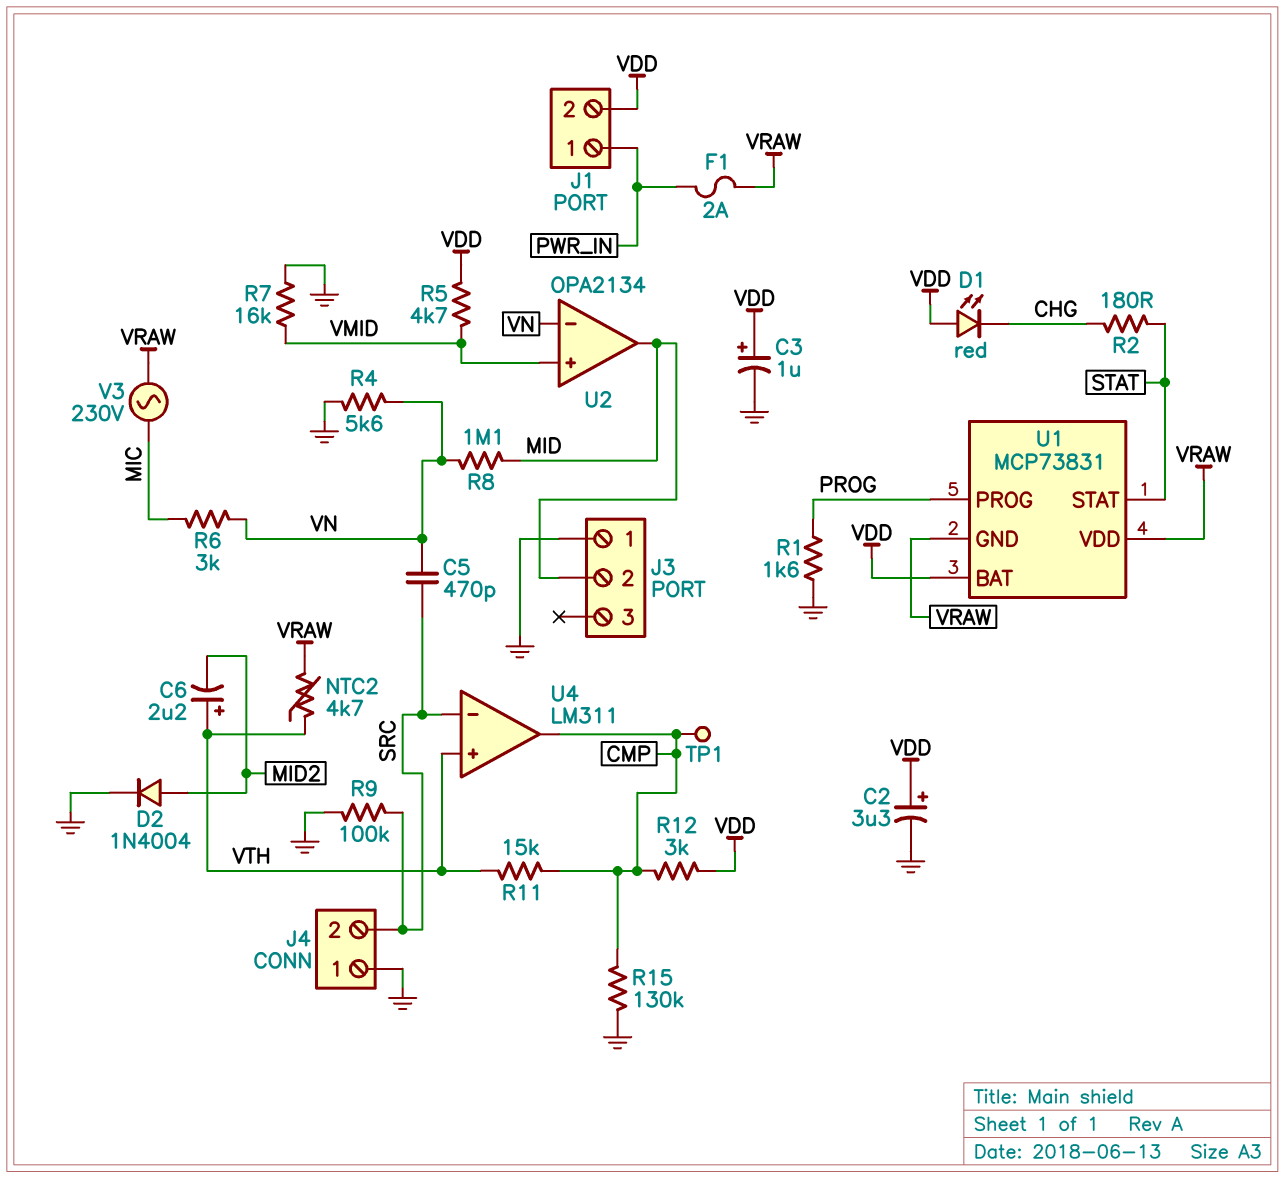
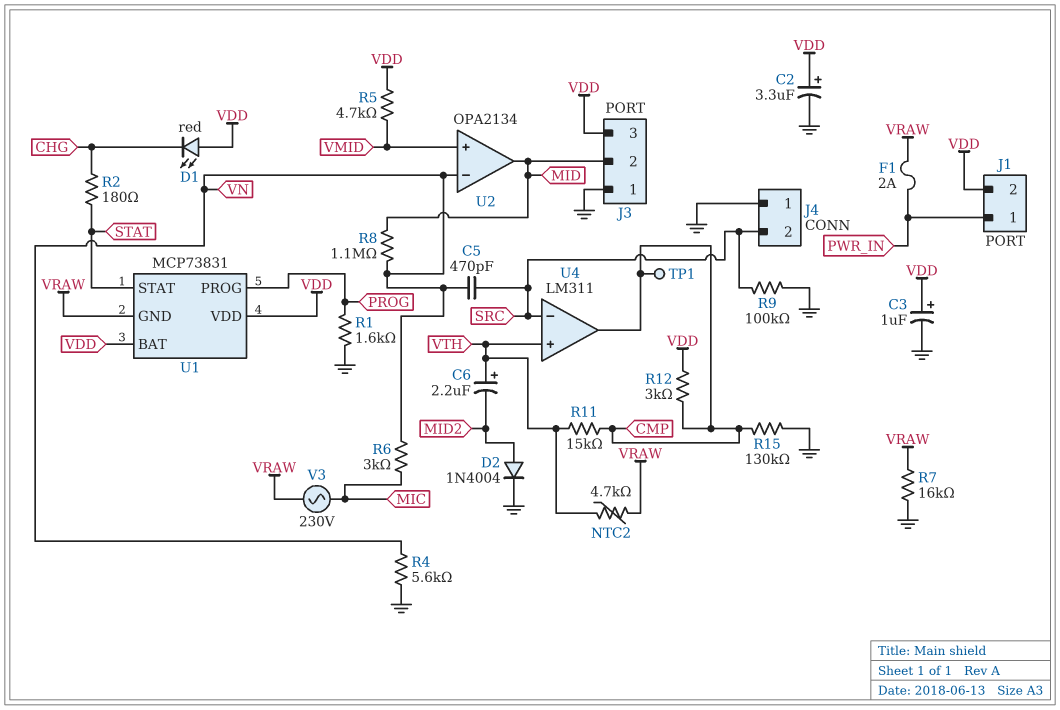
J3 pin 3: none -> VDD
R7: 16k (GND, VMID) -> 16k (GND, VRAW)
U1 pin VDD: VRAW -> VDD

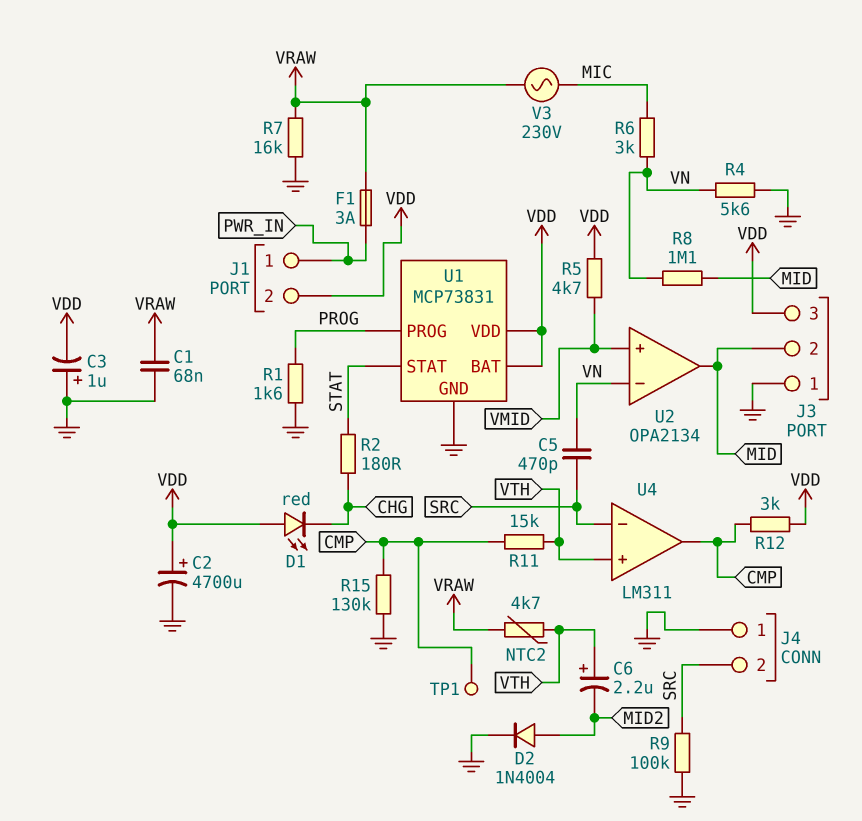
C1: none -> 68nF (GND, VRAW)
C2: 3.3uF (plus VDD, minus GND) -> 4700uF (plus VDD, minus GND)
C3: 1uF (plus VDD, minus GND) -> 1uF (plus GND, minus VDD)
F1: 2A (PWR_IN, VRAW) -> 3A (PWR_IN, VRAW)
U1 pin GND: VRAW -> GND

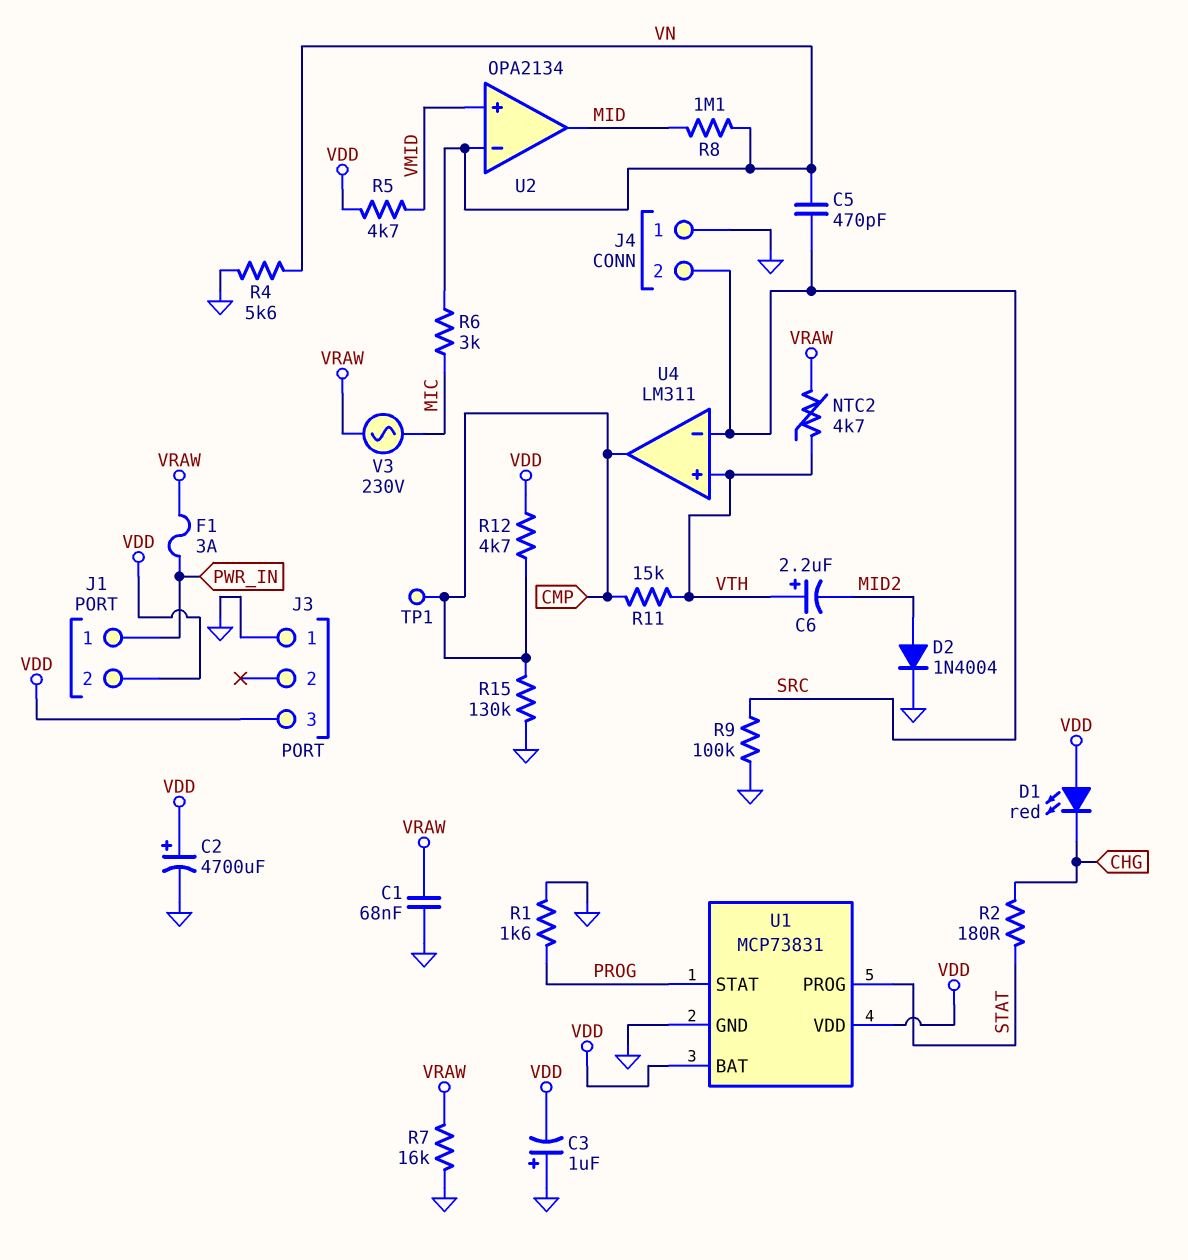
J3 pin 2: MID -> none
R12: 3k (CMP, VDD) -> 4.7k (CMP, VDD)
U1 pin PROG: PROG -> STAT
U1 pin STAT: STAT -> PROG

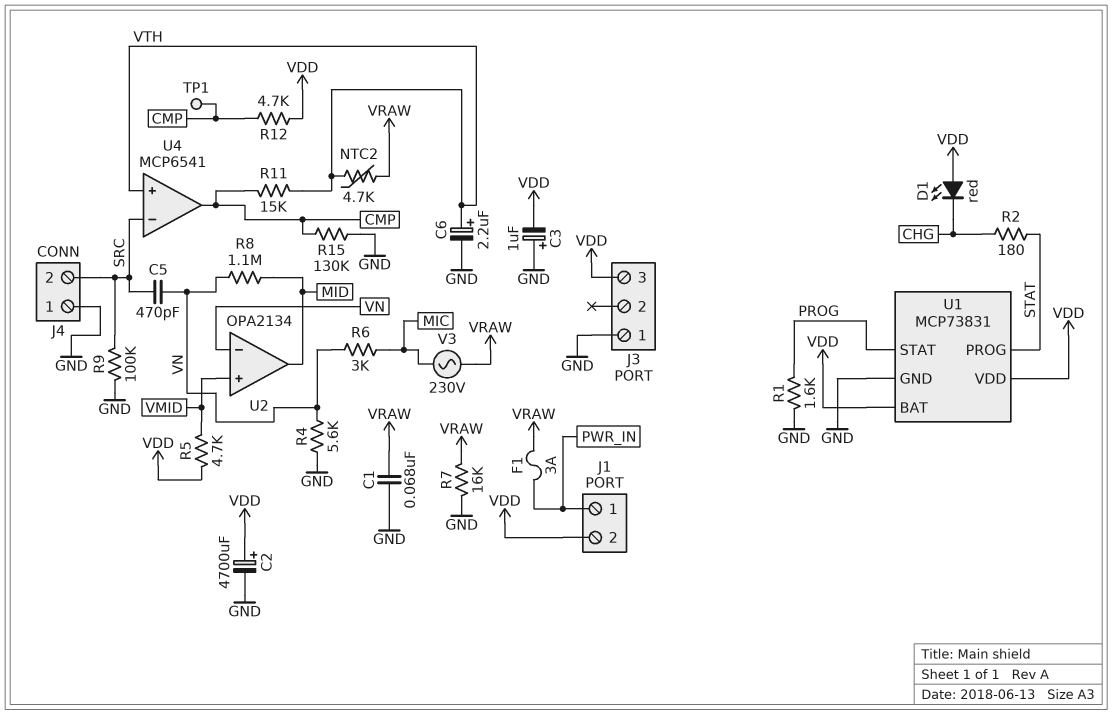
C6: 2.2uF (plus VTH, minus MID2) -> 2.2uF (plus VTH, minus GND)
D2: diode 1N4004 (A MID2, K GND) -> none
U4: LM311 -> MCP6541

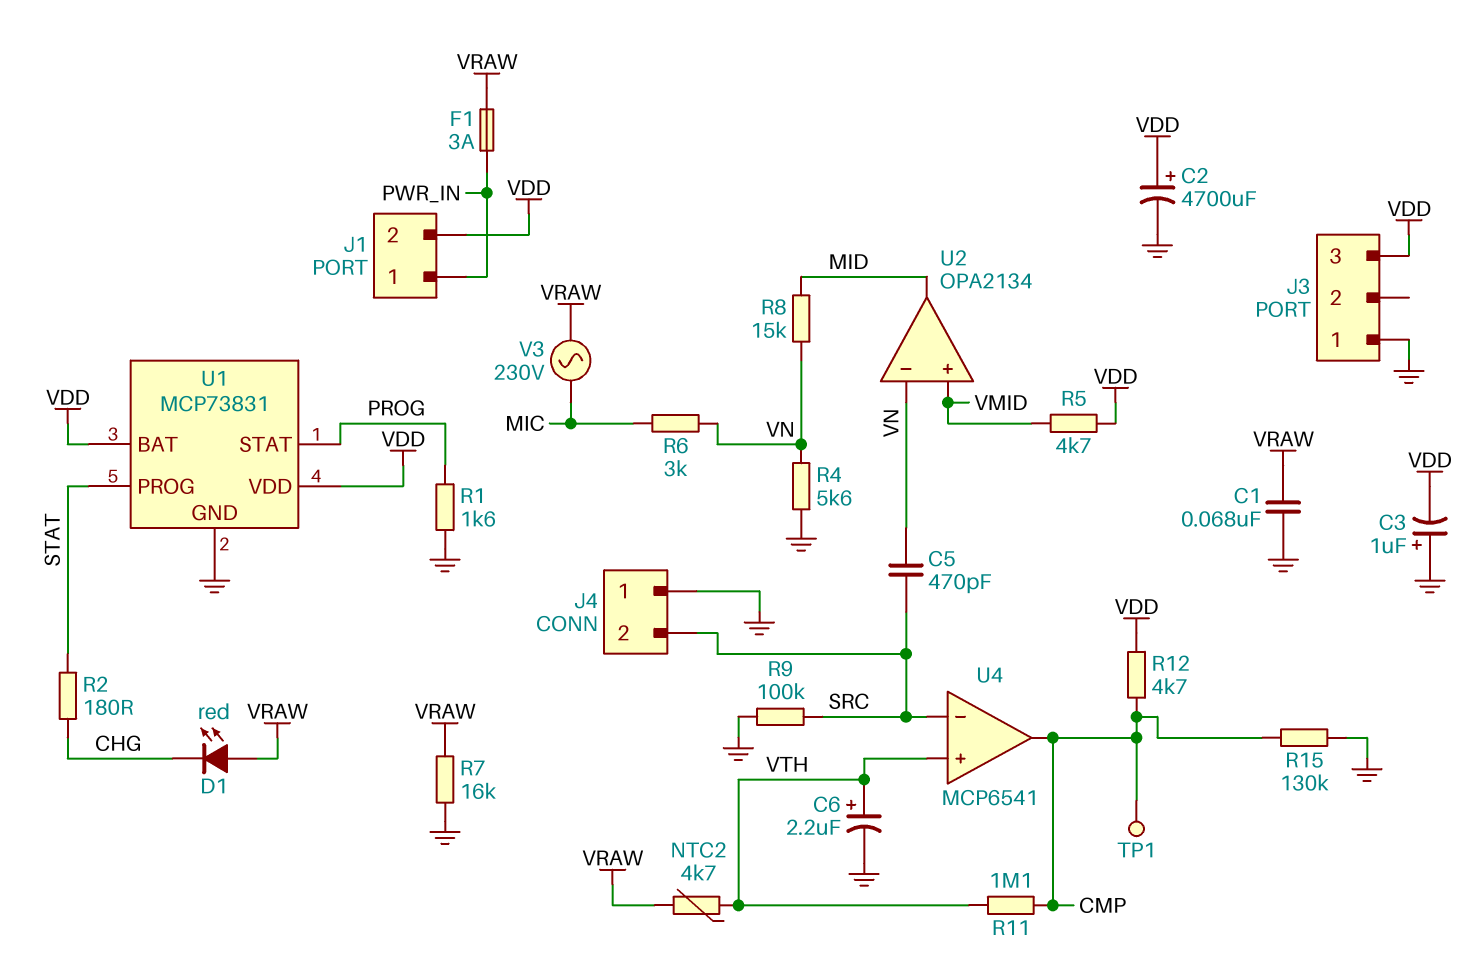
D1: LED red (A VDD, K CHG) -> LED red (A VRAW, K CHG)
R8: 1.1M (MID, VN) -> 15k (MID, VN)
R11: 15k (CMP, VTH) -> 1.1M (CMP, VTH)

